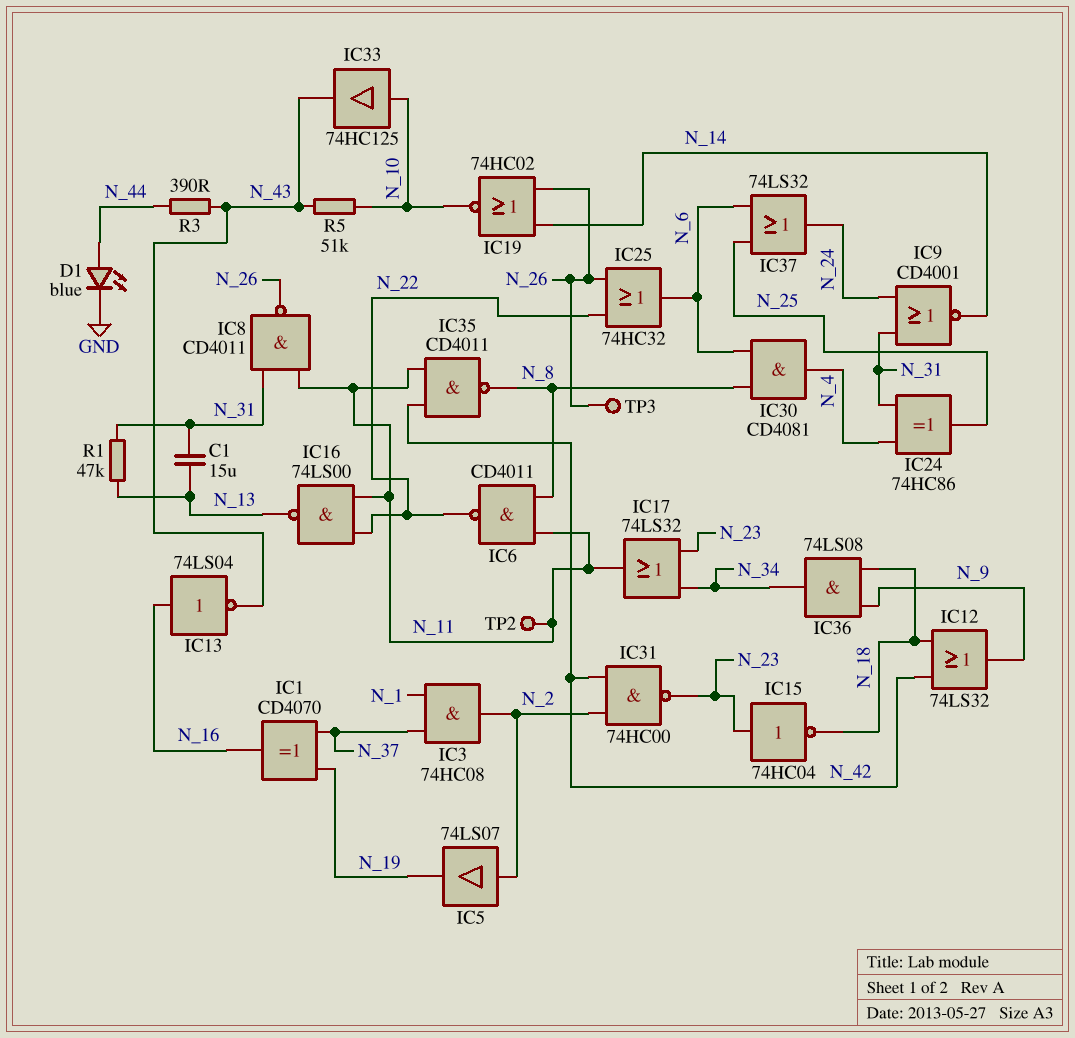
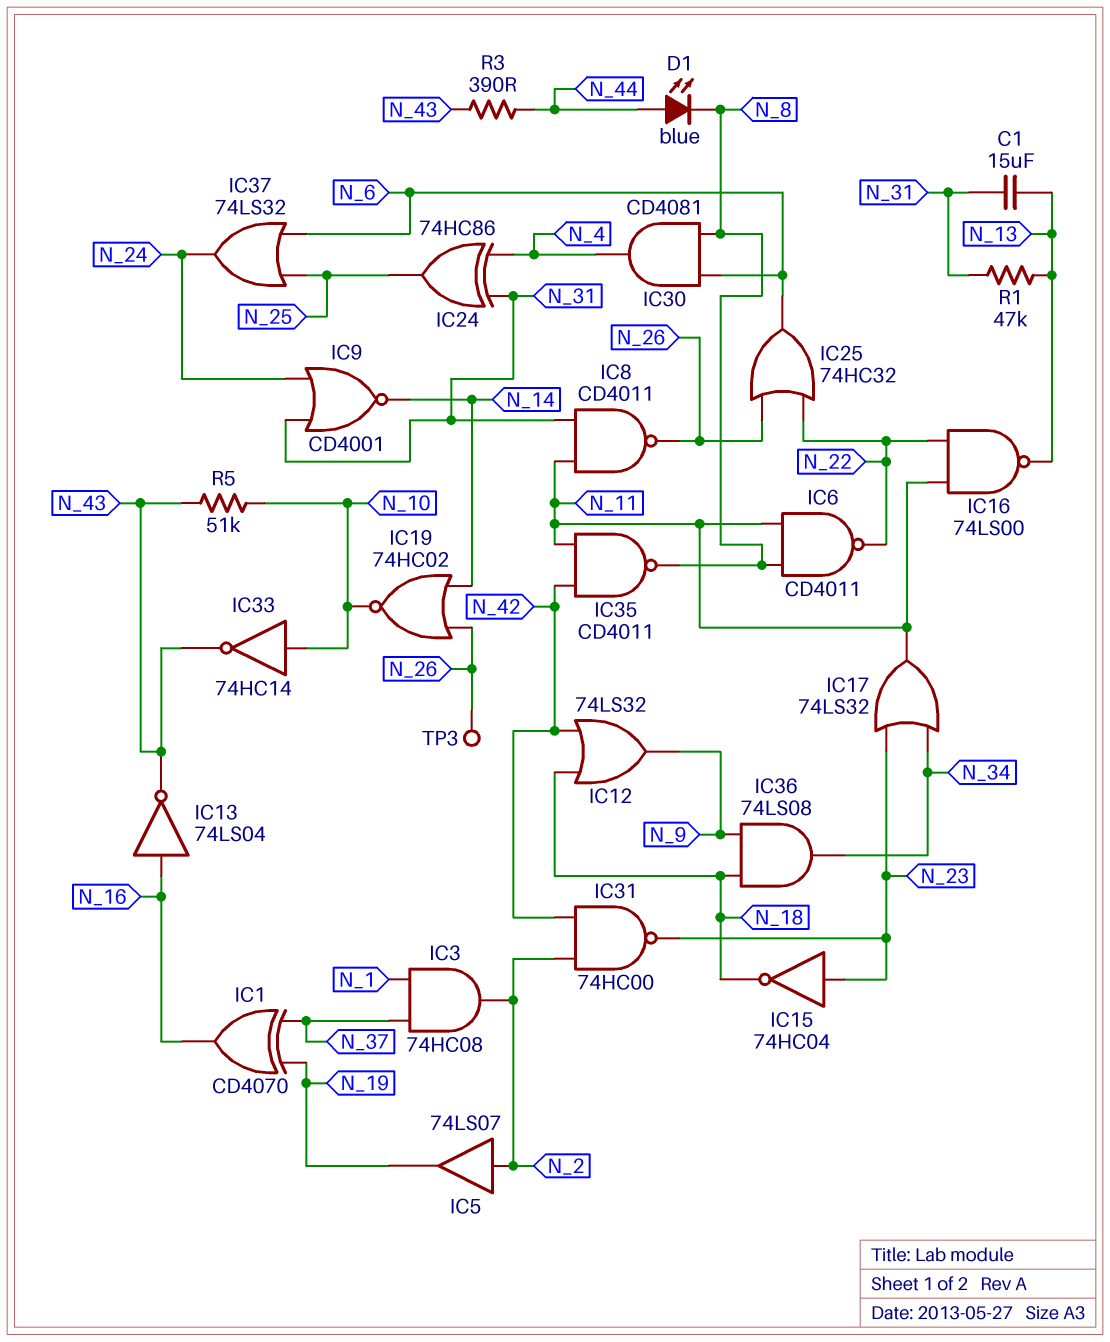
D1: LED blue (A N_44, K GND) -> LED blue (A N_44, K N_8)
IC33: buffer 74HC125 (in N_10, out N_43) -> NOT 74HC14 (in N_10, out N_43)
TP2: test point (N_11) -> none

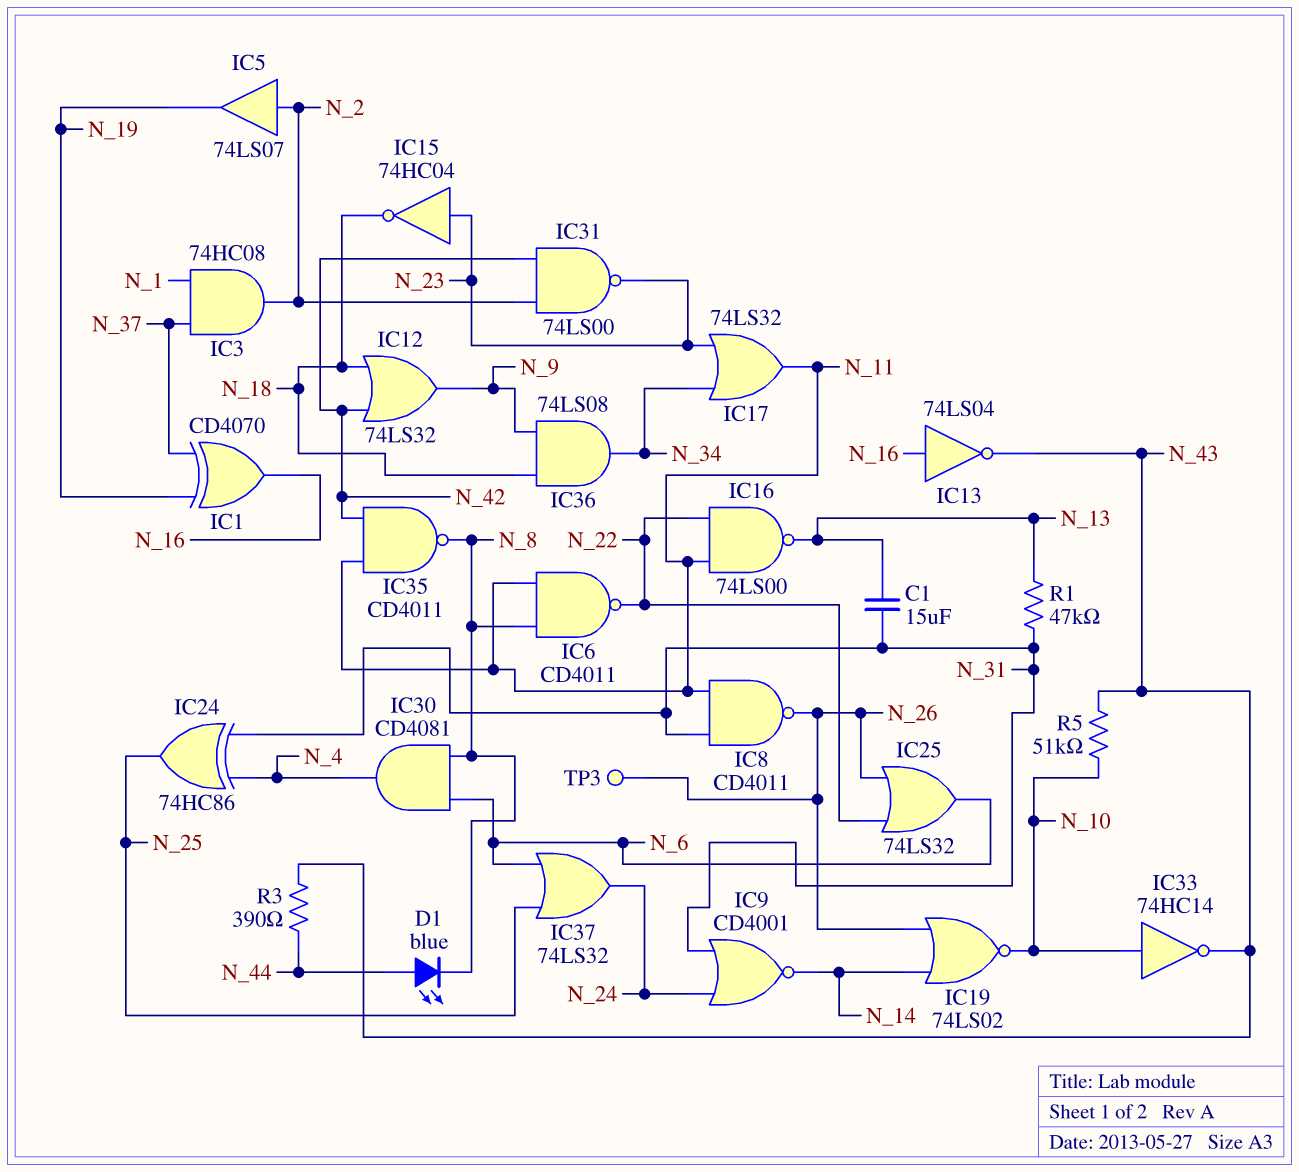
IC19: NOR 74HC02 (in N_14, in N_26, out N_10) -> NOR 74LS02 (in N_14, in N_26, out N_10)
IC25: OR 74HC32 (in N_22, in N_26, out N_6) -> OR 74LS32 (in N_22, in N_26, out N_6)
IC31: NAND 74HC00 (in N_2, in N_42, out N_23) -> NAND 74LS00 (in N_2, in N_42, out N_23)

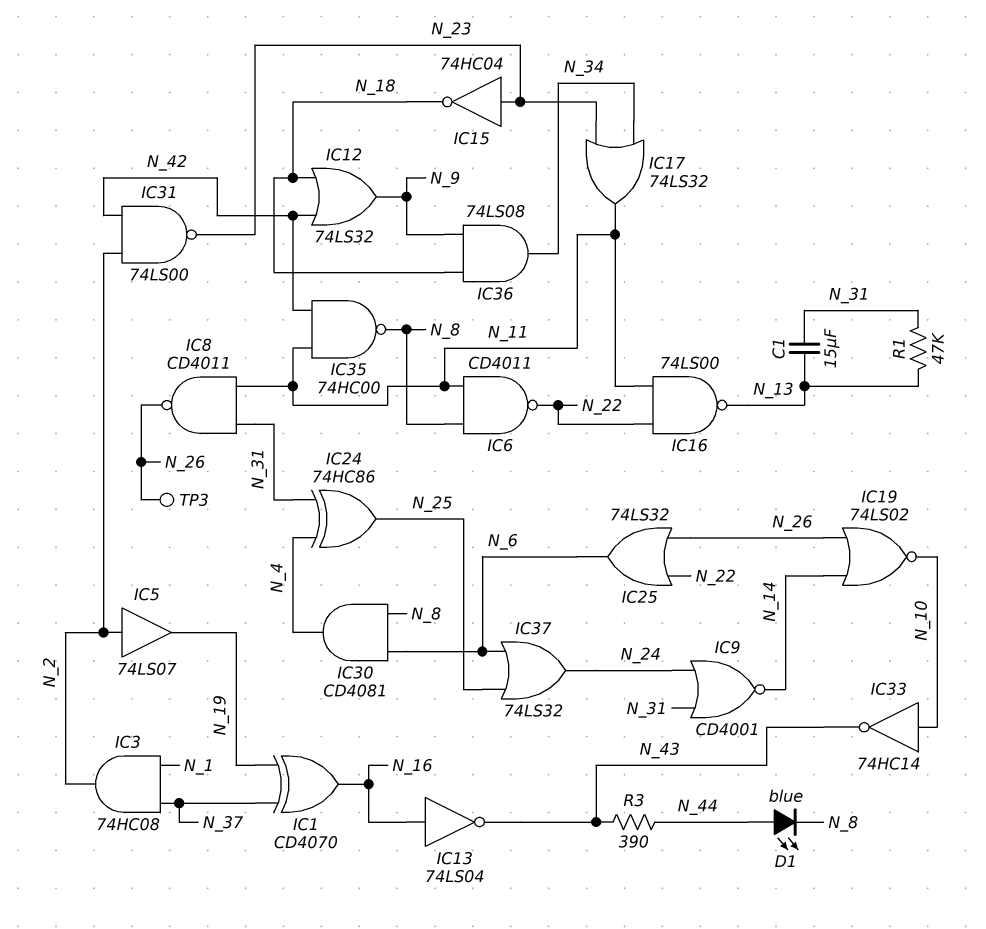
IC35: NAND CD4011 (in N_11, in N_42, out N_8) -> NAND 74HC00 (in N_11, in N_42, out N_8)
R5: 51k (N_10, N_43) -> none

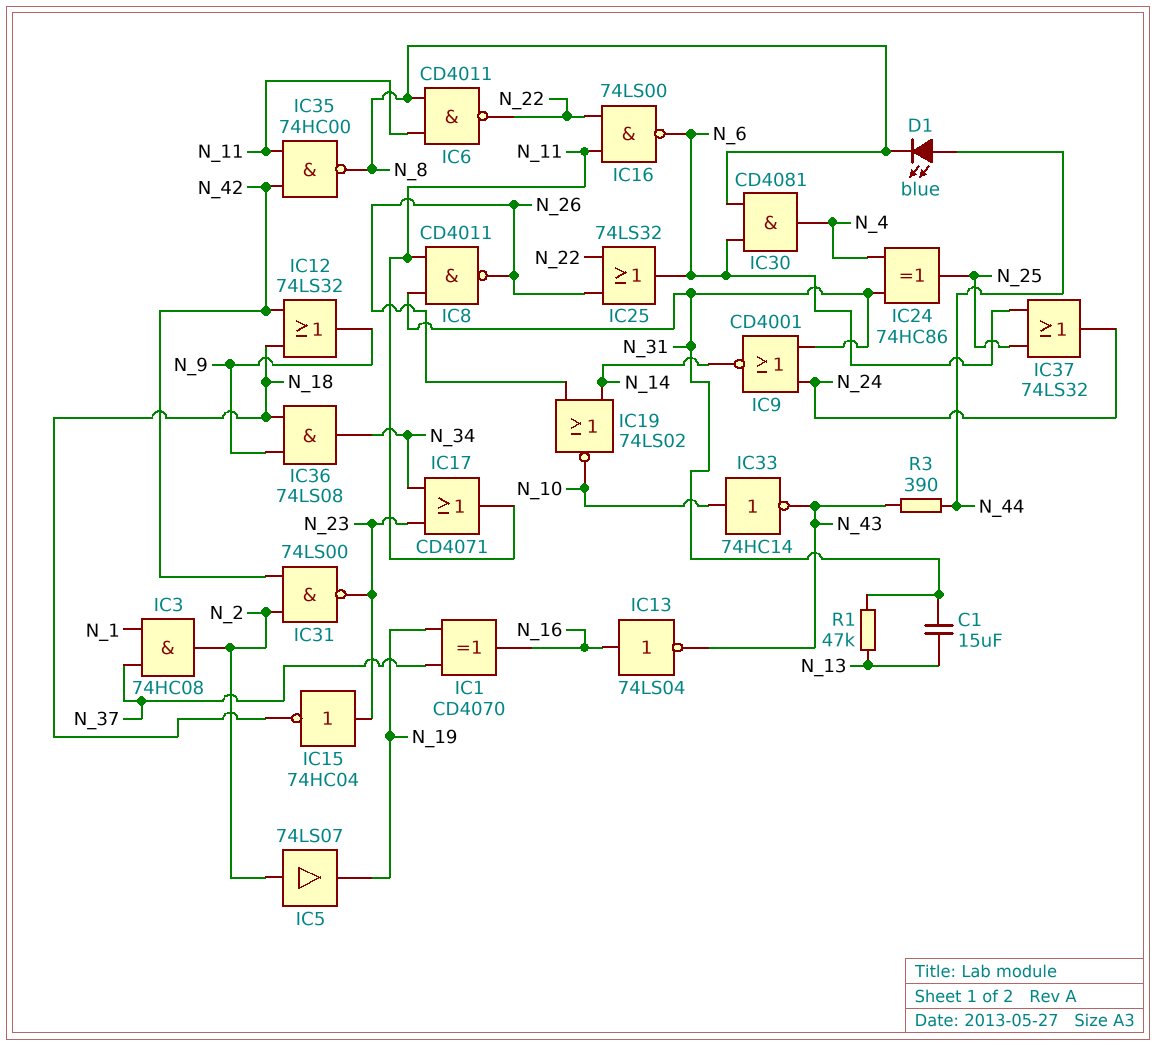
IC16: NAND 74LS00 (in N_11, in N_22, out N_13) -> NAND 74LS00 (in N_11, in N_22, out N_6)
IC17: OR 74LS32 (in N_23, in N_34, out N_11) -> OR CD4071 (in N_23, in N_34, out N_11)
TP3: test point (N_26) -> none

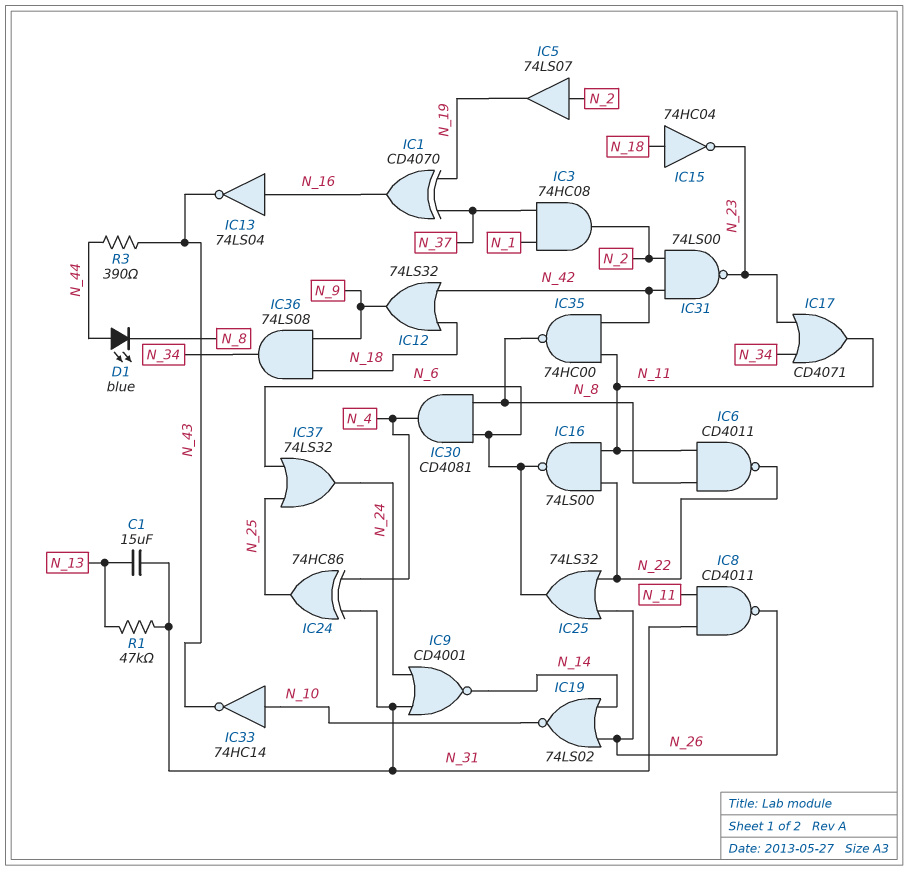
IC15: NOT 74HC04 (in N_23, out N_18) -> NOT 74HC04 (in N_18, out N_23)

